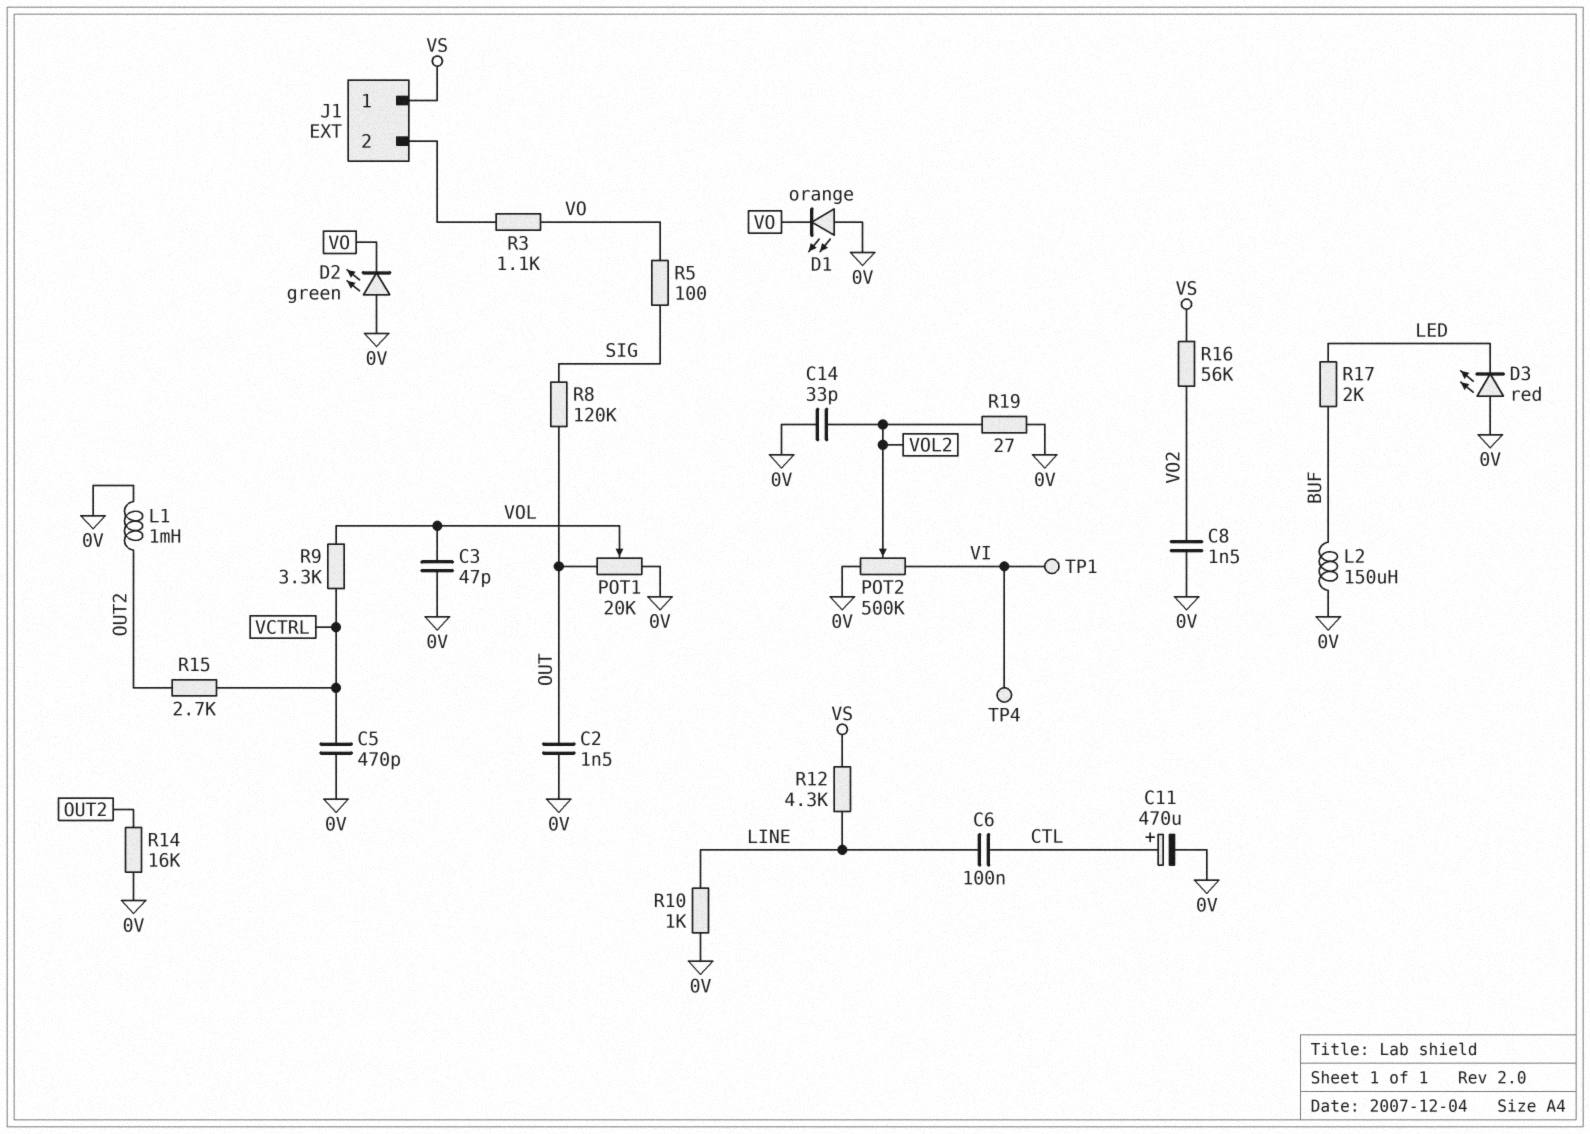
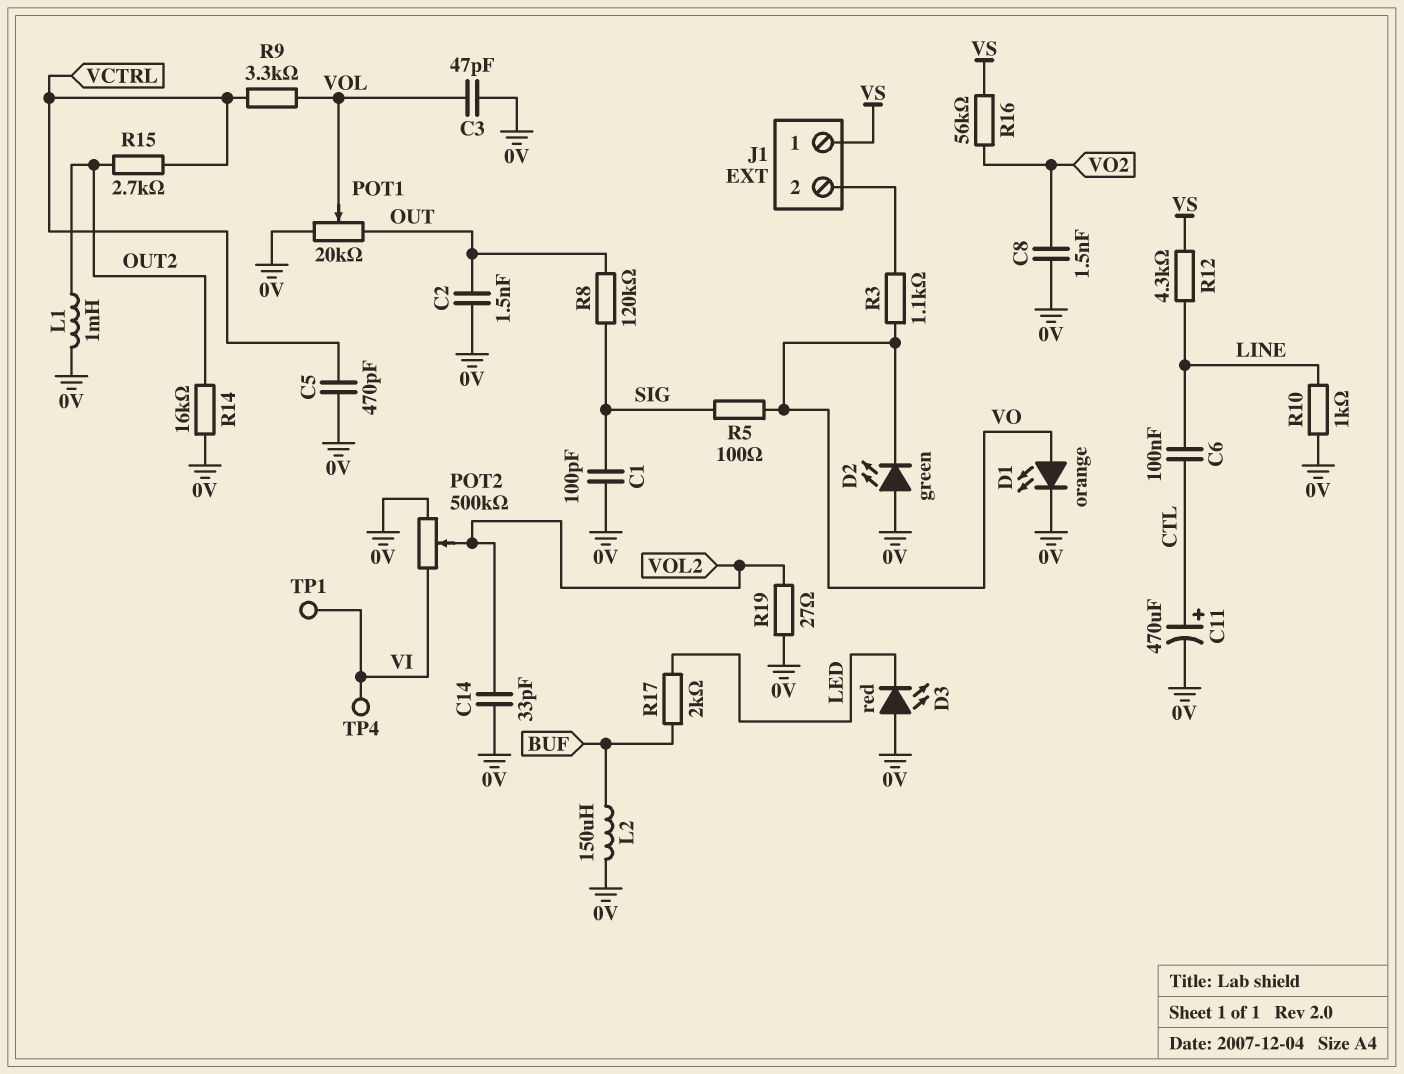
C1: none -> 100pF (0V, SIG)
D1: LED orange (A 0V, K VO) -> LED orange (A VO, K 0V)

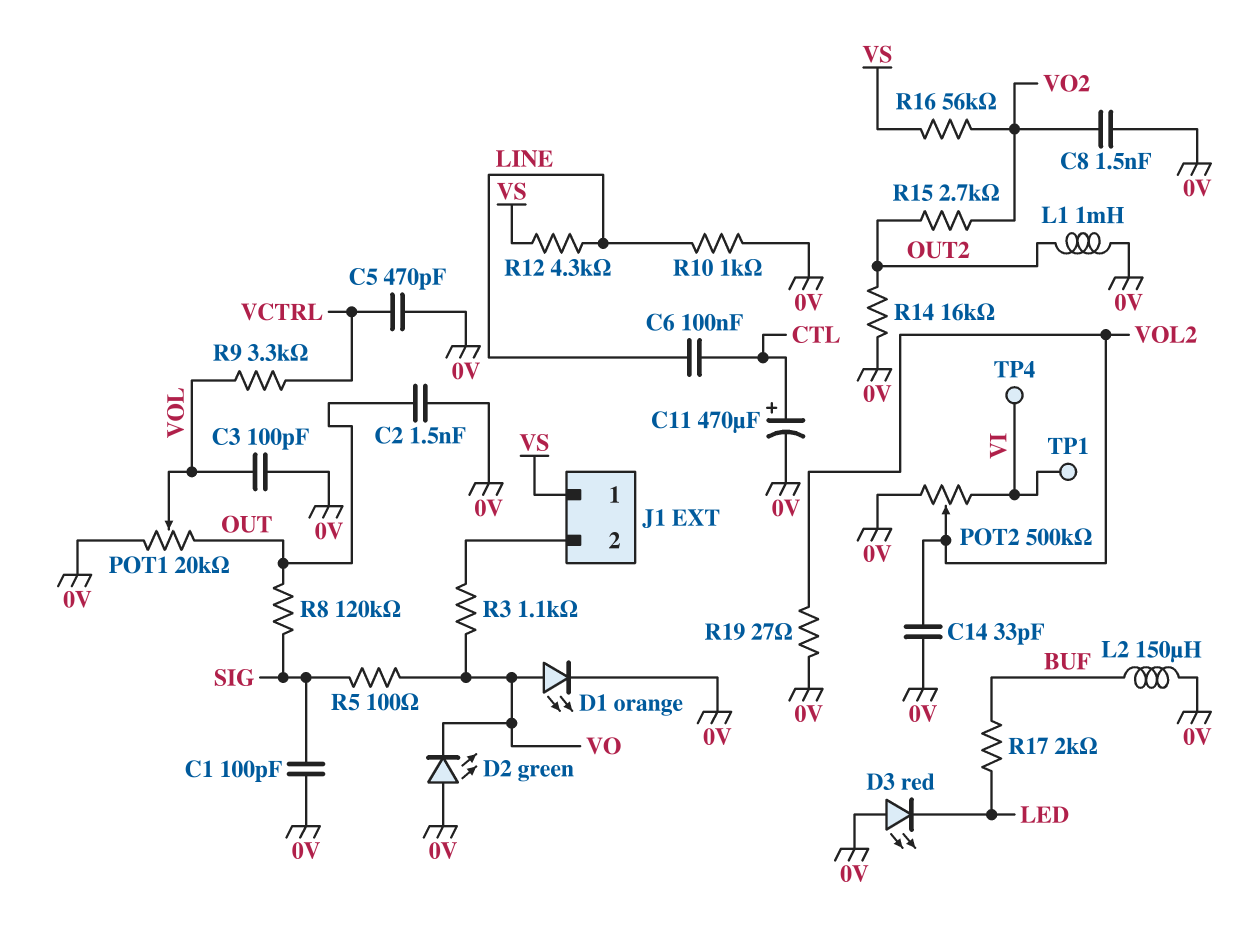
C3: 47pF (0V, VOL) -> 100pF (0V, VOL)
R15: 2.7k (OUT2, VCTRL) -> 2.7k (OUT2, VO2)

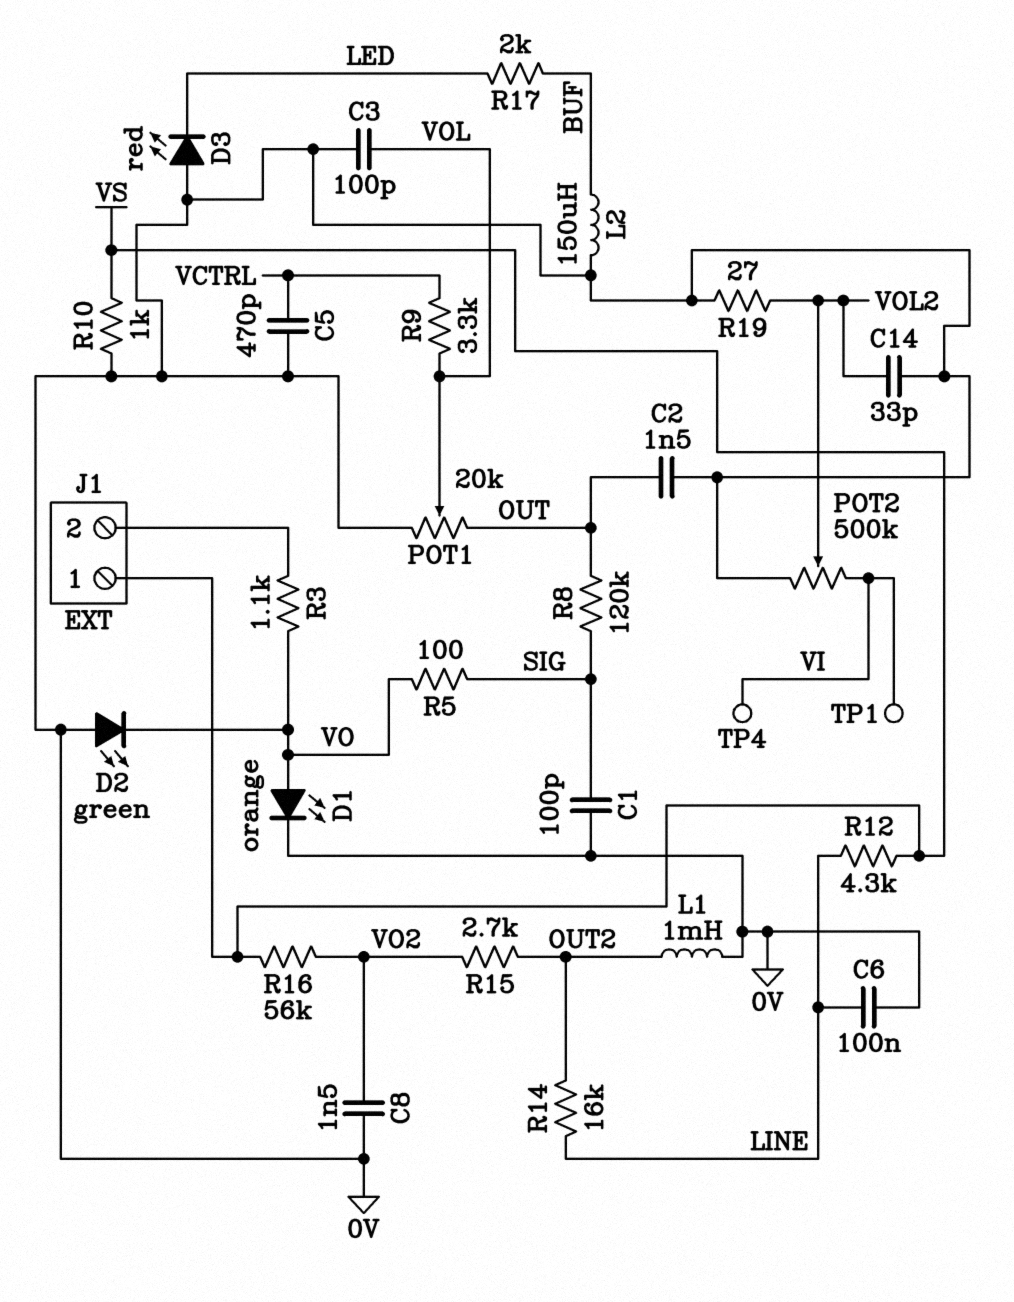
C6: 100nF (CTL, LINE) -> 100nF (0V, LINE)
C11: 470uF (plus CTL, minus 0V) -> none
R10: 1k (0V, LINE) -> 1k (0V, VS)
R14: 16k (0V, OUT2) -> 16k (LINE, OUT2)

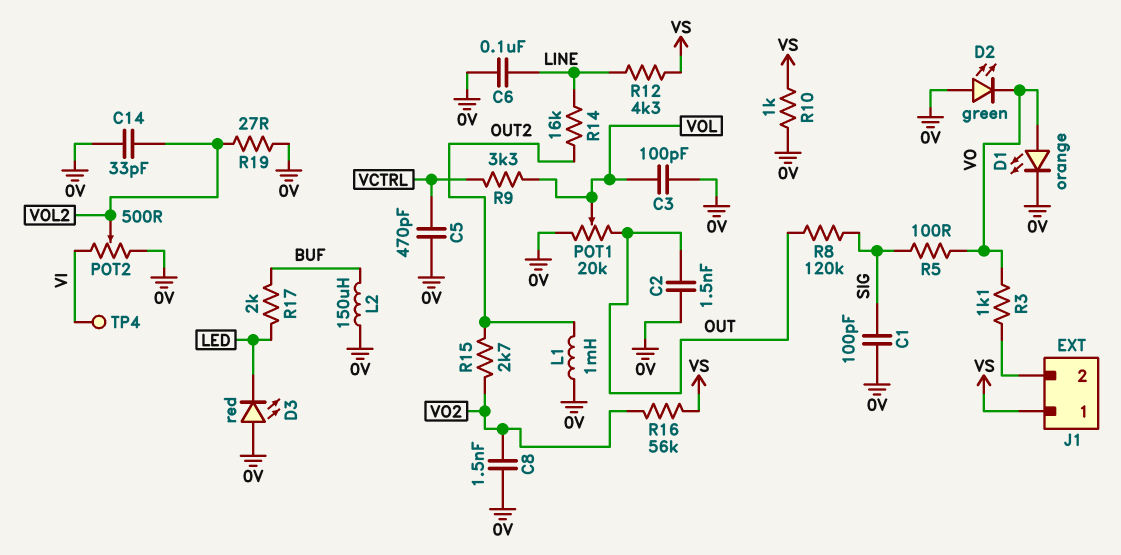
POT2: 500k (0V, VI, wiper VOL2) -> 500 (0V, VI, wiper VOL2)
TP1: test point (VI) -> none

